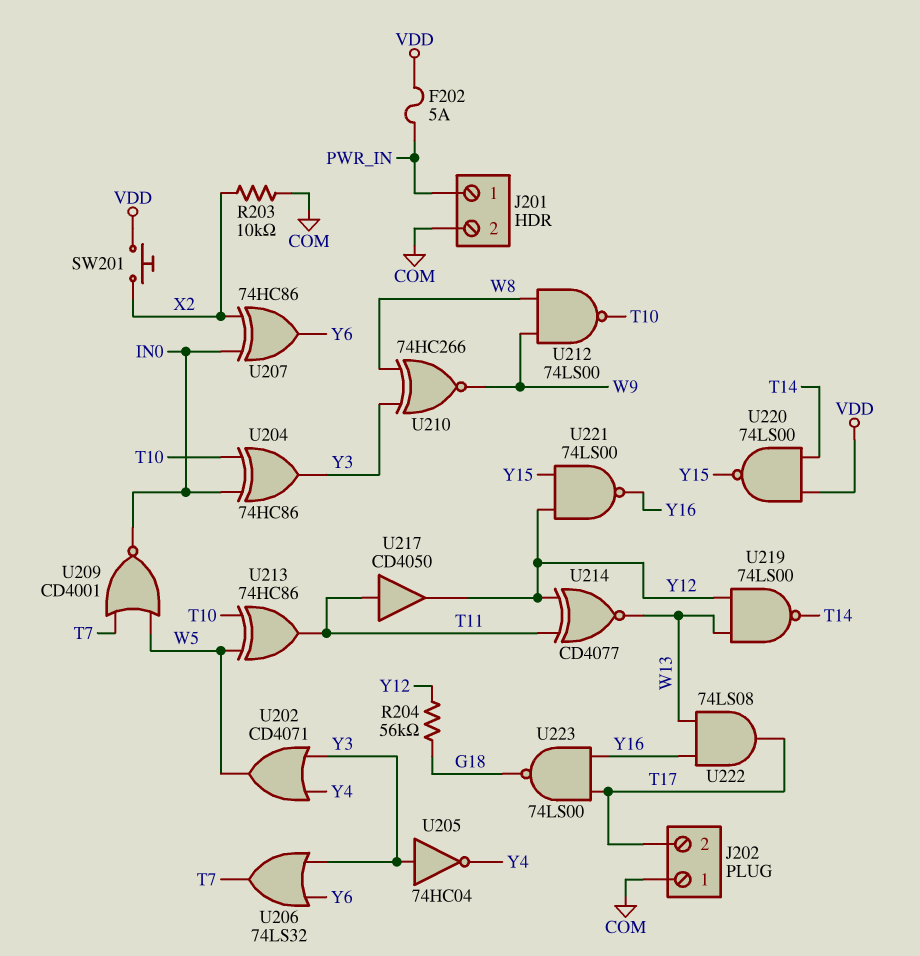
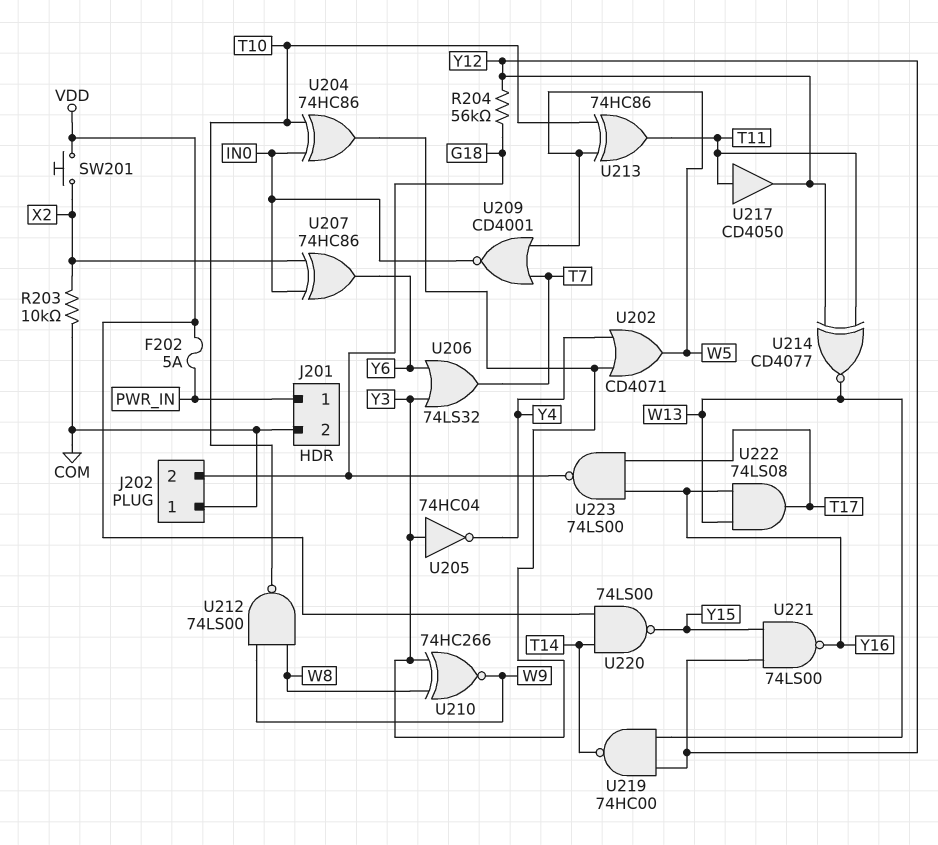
J202 pin 2: T17 -> G18
U219: NAND 74LS00 (in W13, in Y12, out T14) -> NAND 74HC00 (in W13, in Y12, out T14)

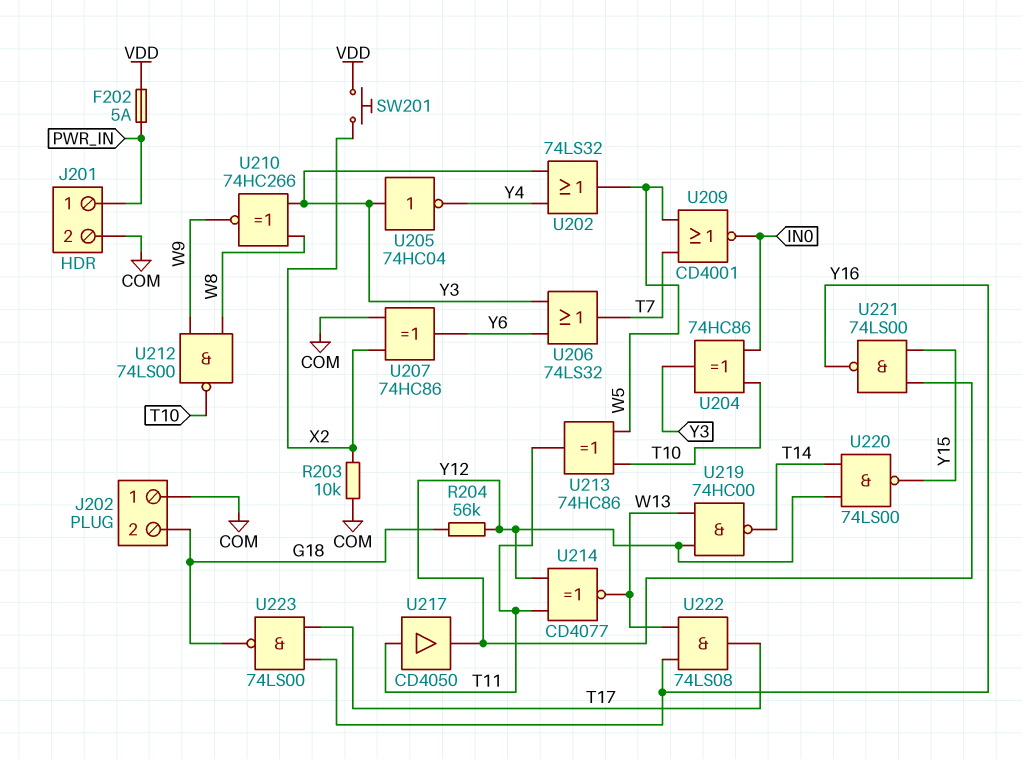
U202: OR CD4071 (in Y3, in Y4, out W5) -> OR 74LS32 (in Y3, in Y4, out W5)
U207: XOR 74HC86 (in IN0, in X2, out Y6) -> XOR 74HC86 (in COM, in X2, out Y6)
U220: NAND 74LS00 (in T14, in VDD, out Y15) -> NAND 74LS00 (in T14, in Y12, out Y15)

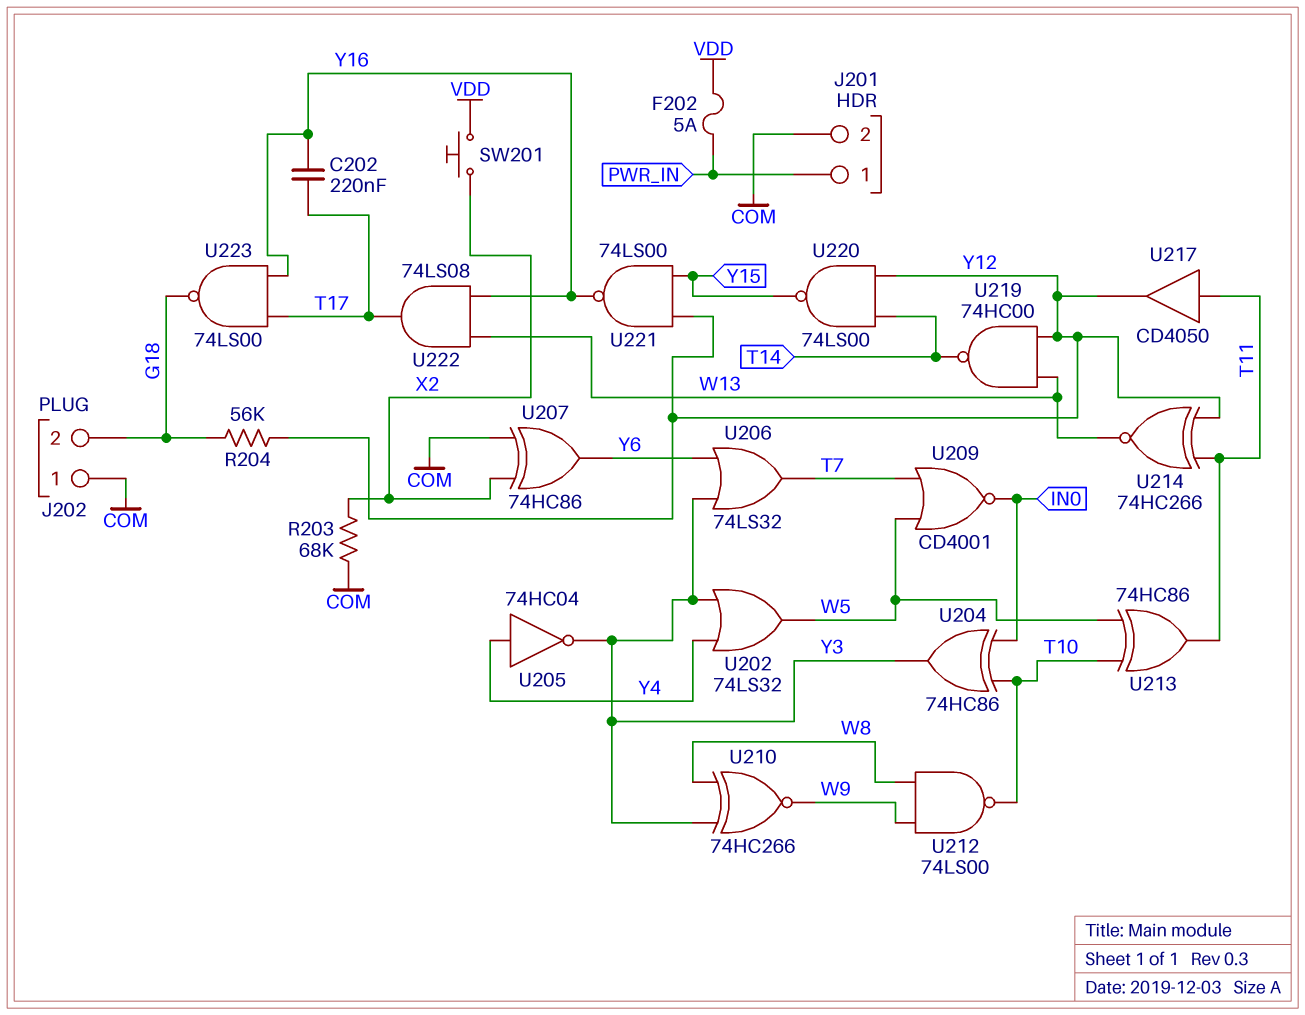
C202: none -> 220nF (T17, Y16)
R203: 10k (COM, X2) -> 68k (COM, X2)
U205: NOT 74HC04 (in Y3, out Y4) -> NOT 74HC04 (in Y4, out Y3)
U214: XNOR CD4077 (in T11, in Y12, out W13) -> XNOR 74HC266 (in T11, in Y12, out W13)

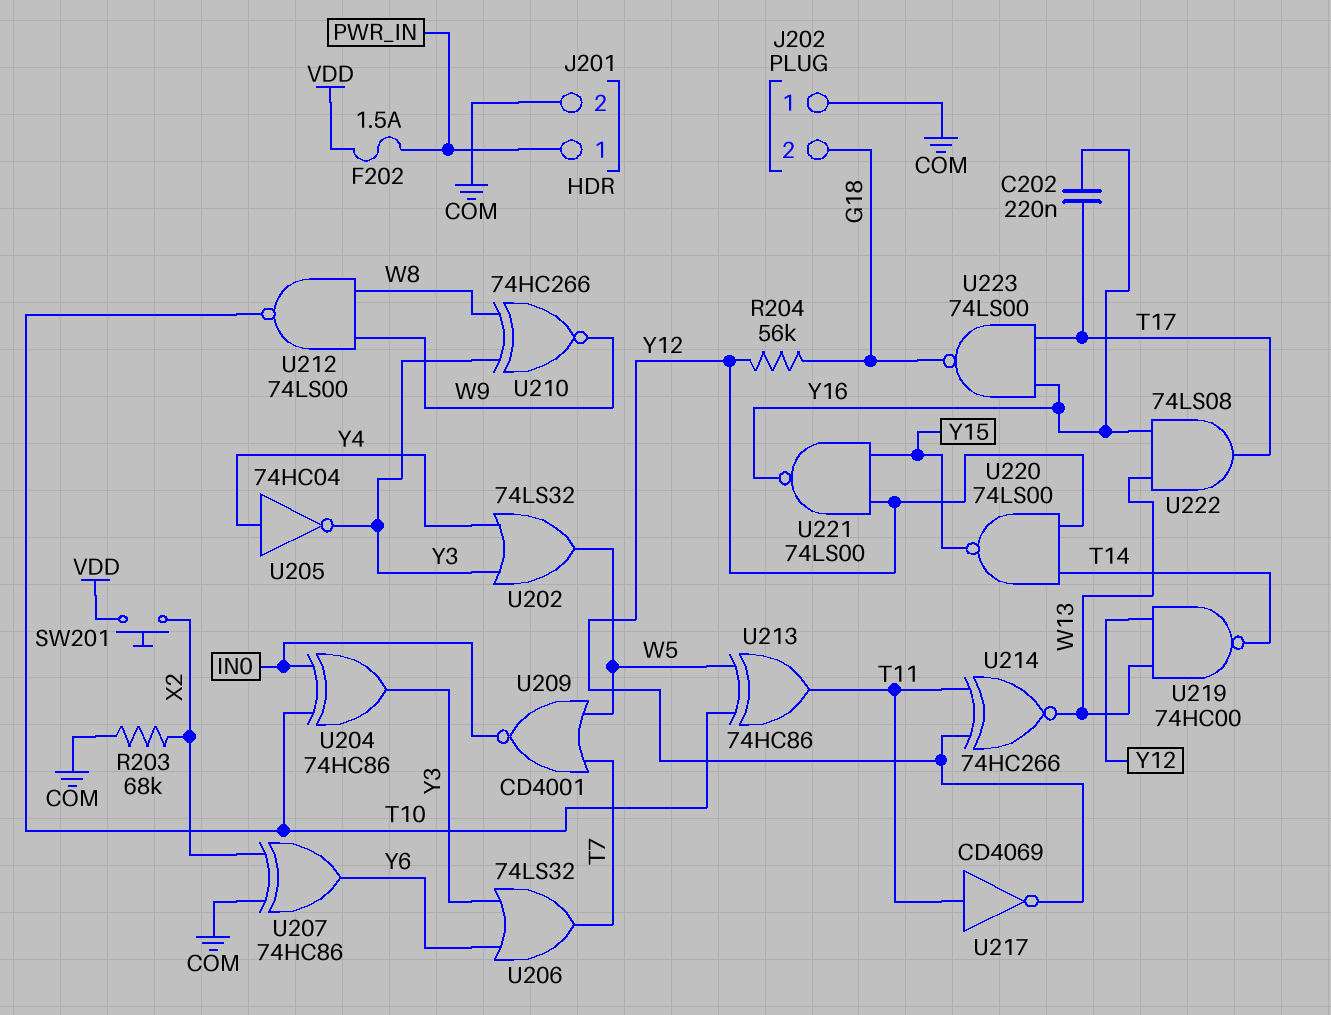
F202: 5A (PWR_IN, VDD) -> 1.5A (PWR_IN, VDD)
U217: buffer CD4050 (in T11, out Y12) -> NOT CD4069 (in T11, out Y12)

